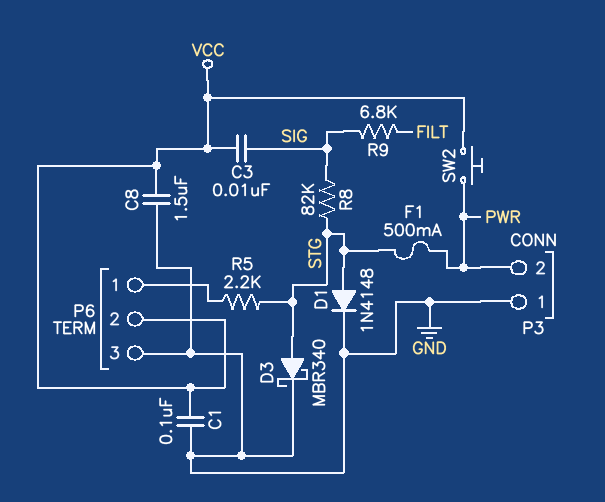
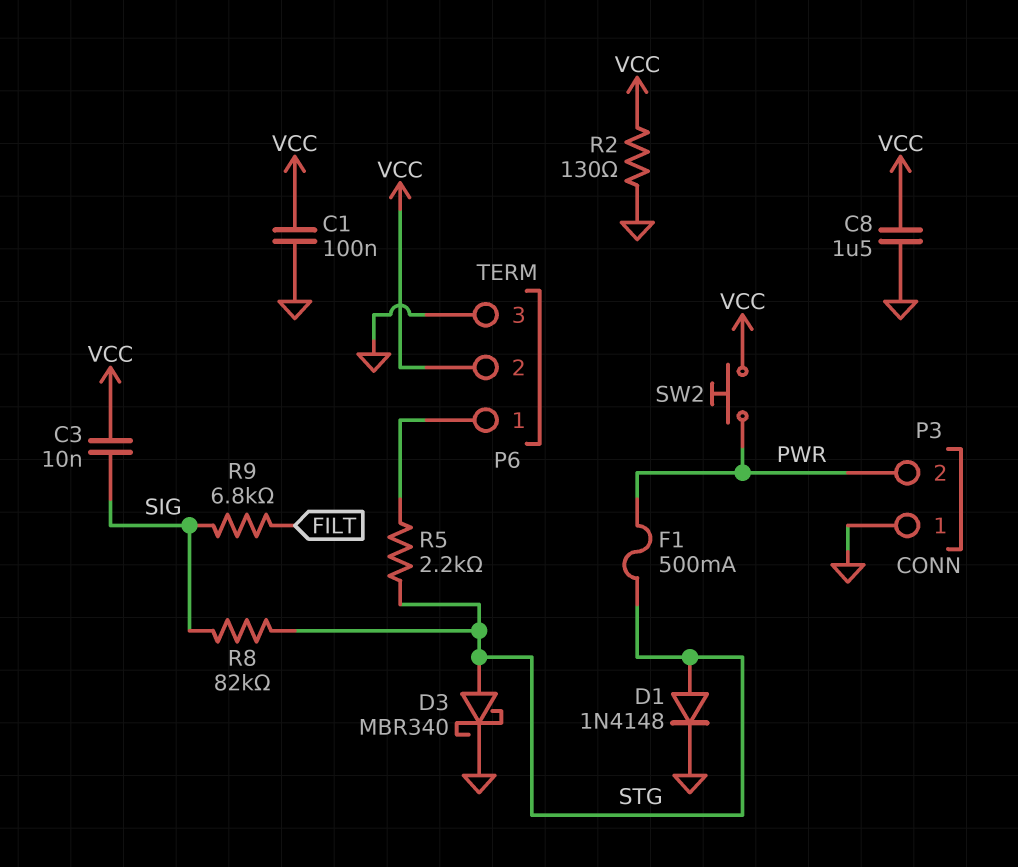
R2: none -> 130 (GND, VCC)

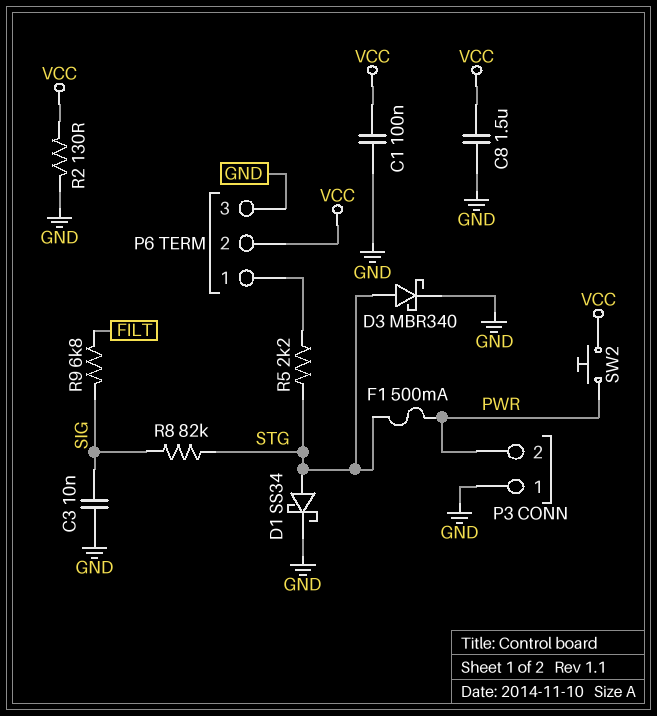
C3: 10nF (SIG, VCC) -> 10nF (GND, SIG)
D1: diode 1N4148 (A STG, K GND) -> schottky SS34 (A STG, K GND)

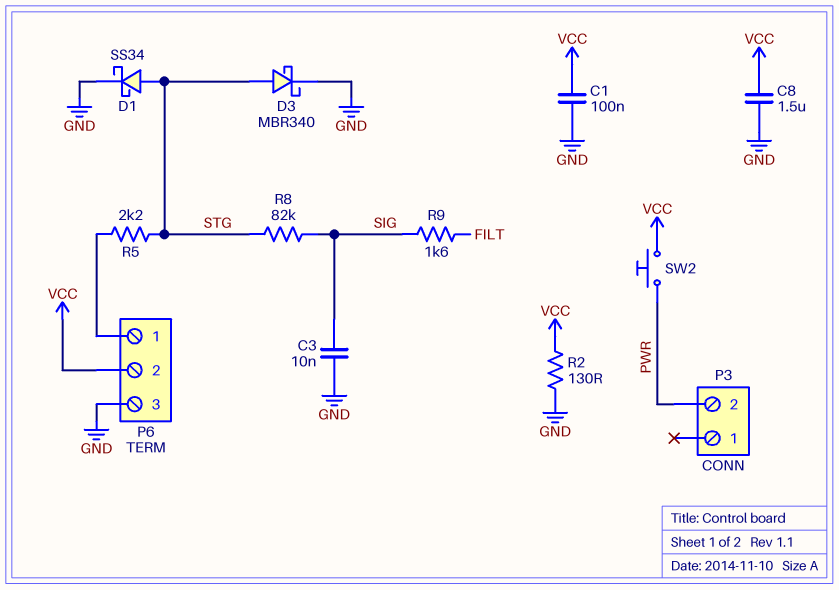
F1: 500mA (PWR, STG) -> none
P3 pin 1: GND -> none
R9: 6.8k (FILT, SIG) -> 1.6k (FILT, SIG)

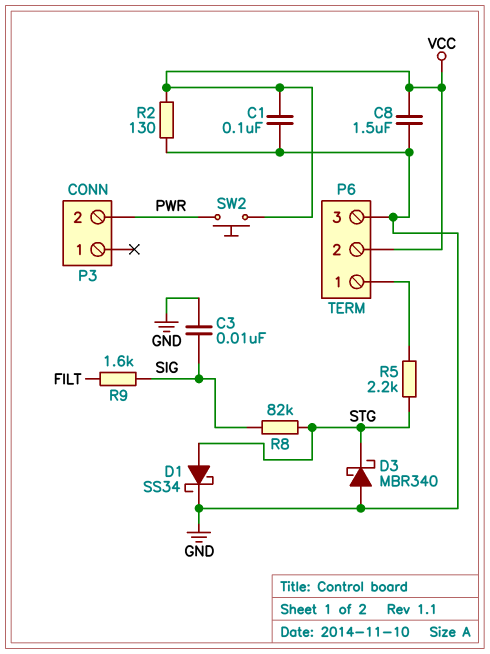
D3: schottky MBR340 (A STG, K GND) -> schottky MBR340 (A GND, K STG)

